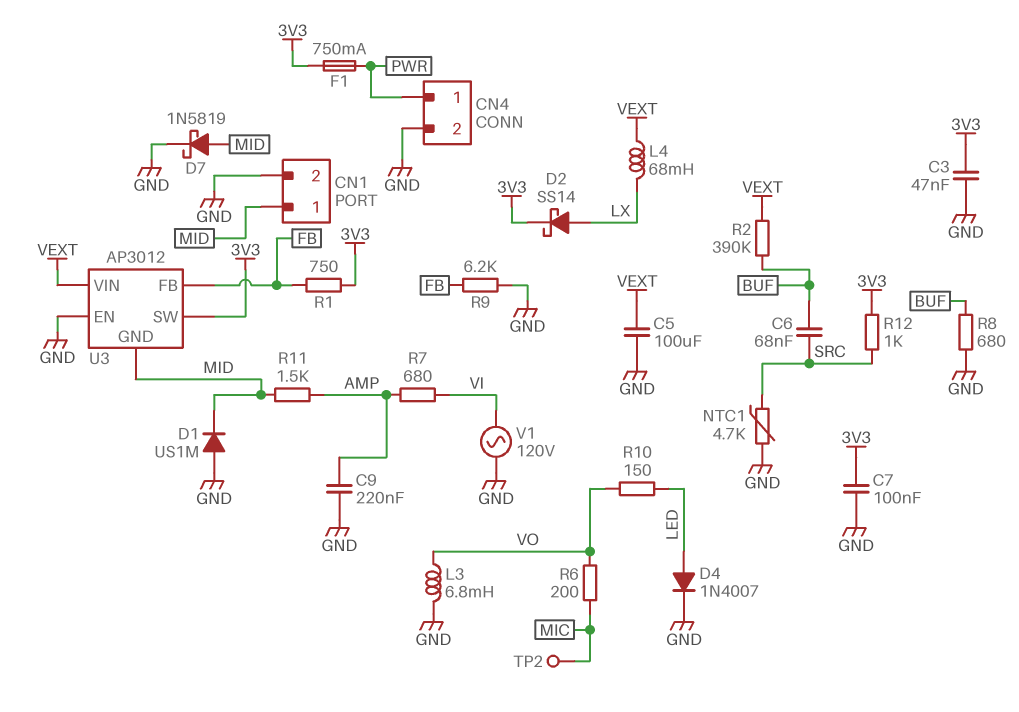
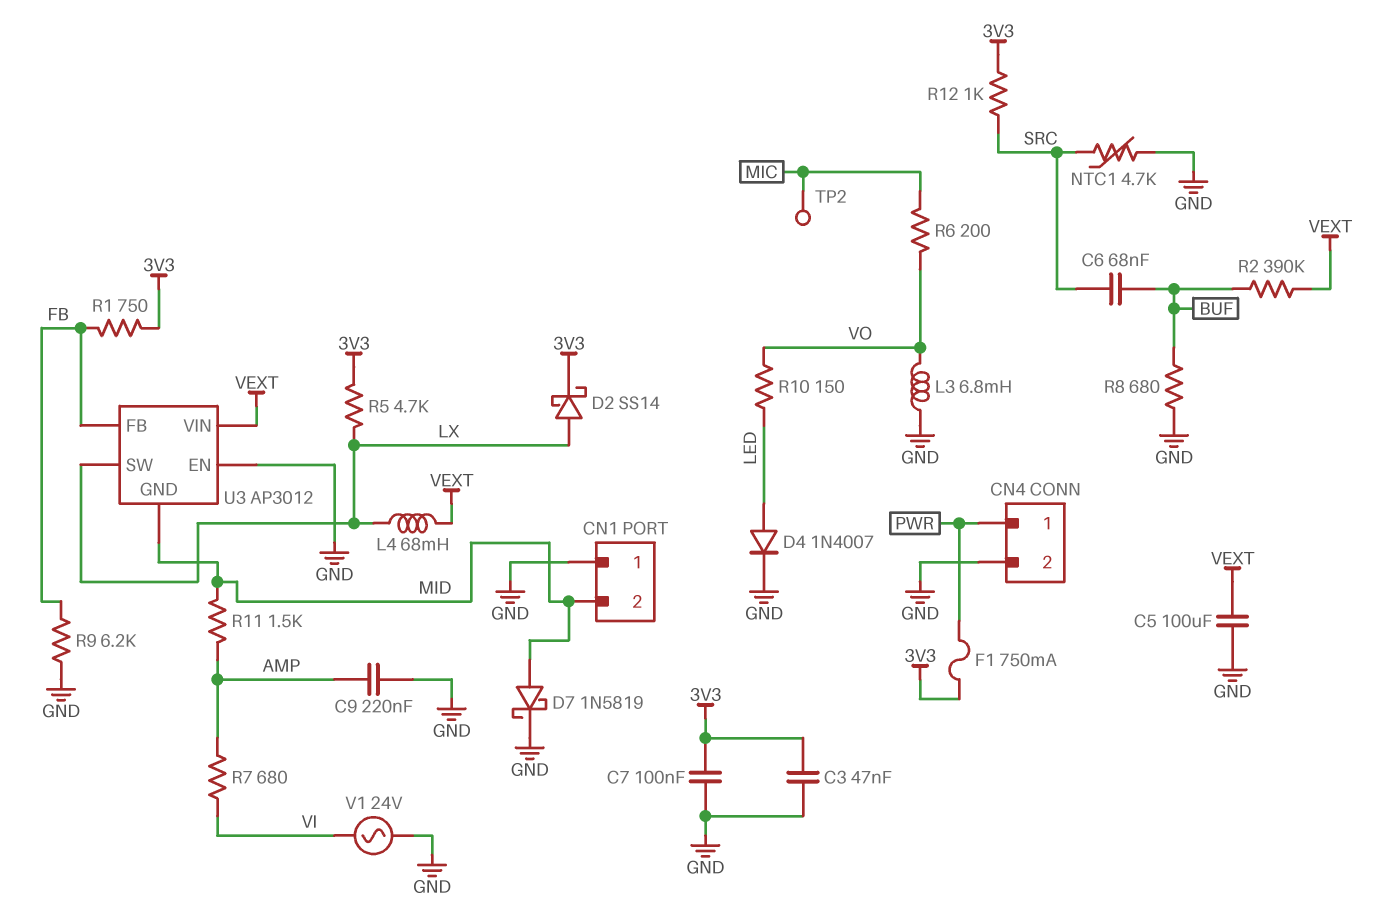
CN1 pin 1: MID -> GND
CN1 pin 2: GND -> MID
D1: diode US1M (A GND, K MID) -> none
R5: none -> 4.7k (3V3, LX)
U3 pin SW: 3V3 -> LX
V1: AC 120V (GND, VI) -> AC 24V (GND, VI)

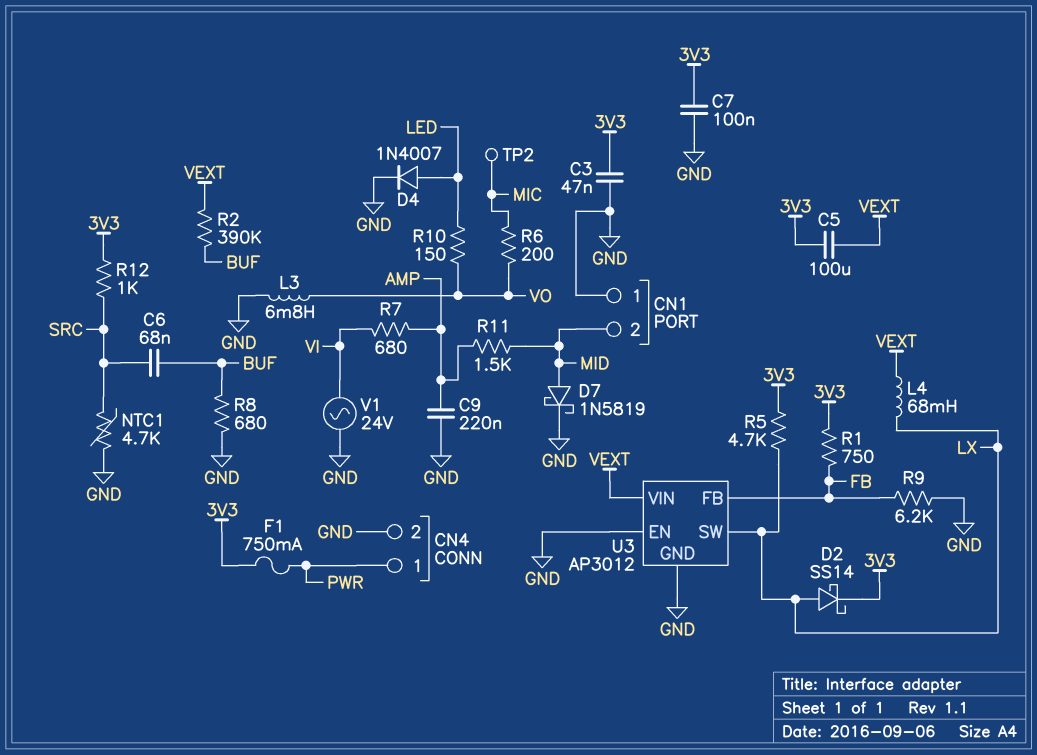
C5: 100uF (GND, VEXT) -> 100uF (3V3, VEXT)
U3 pin GND: MID -> GND

